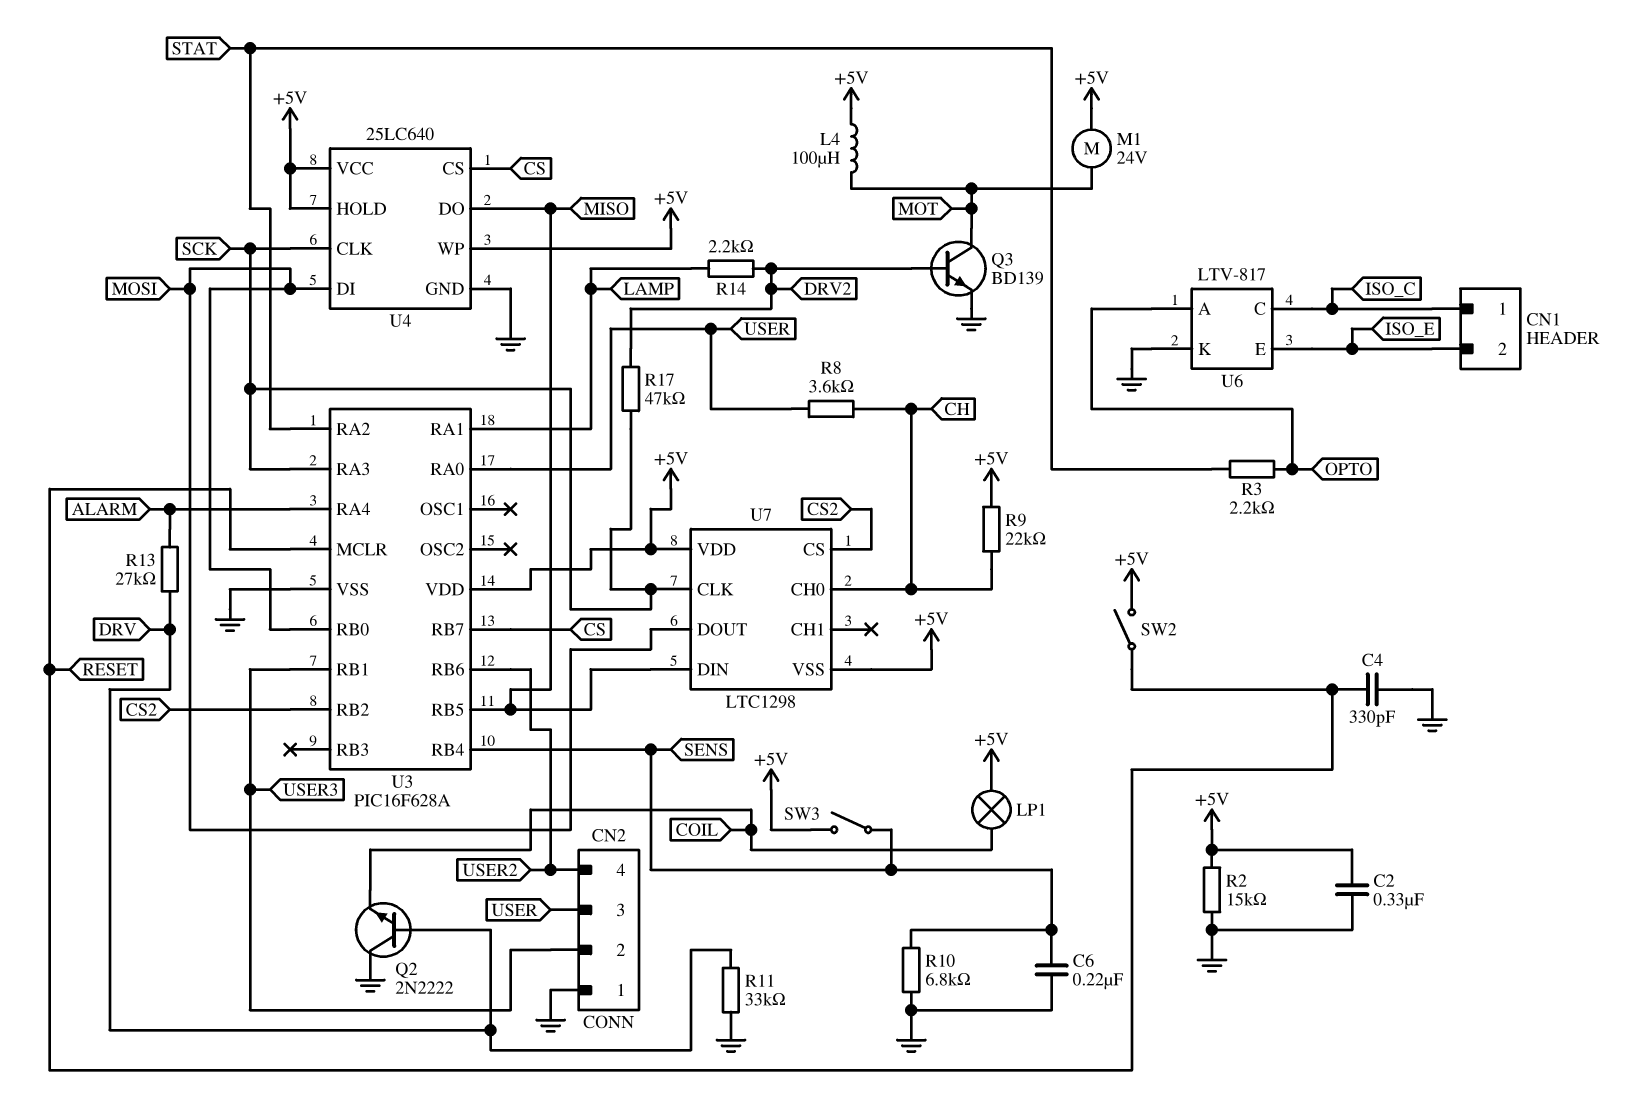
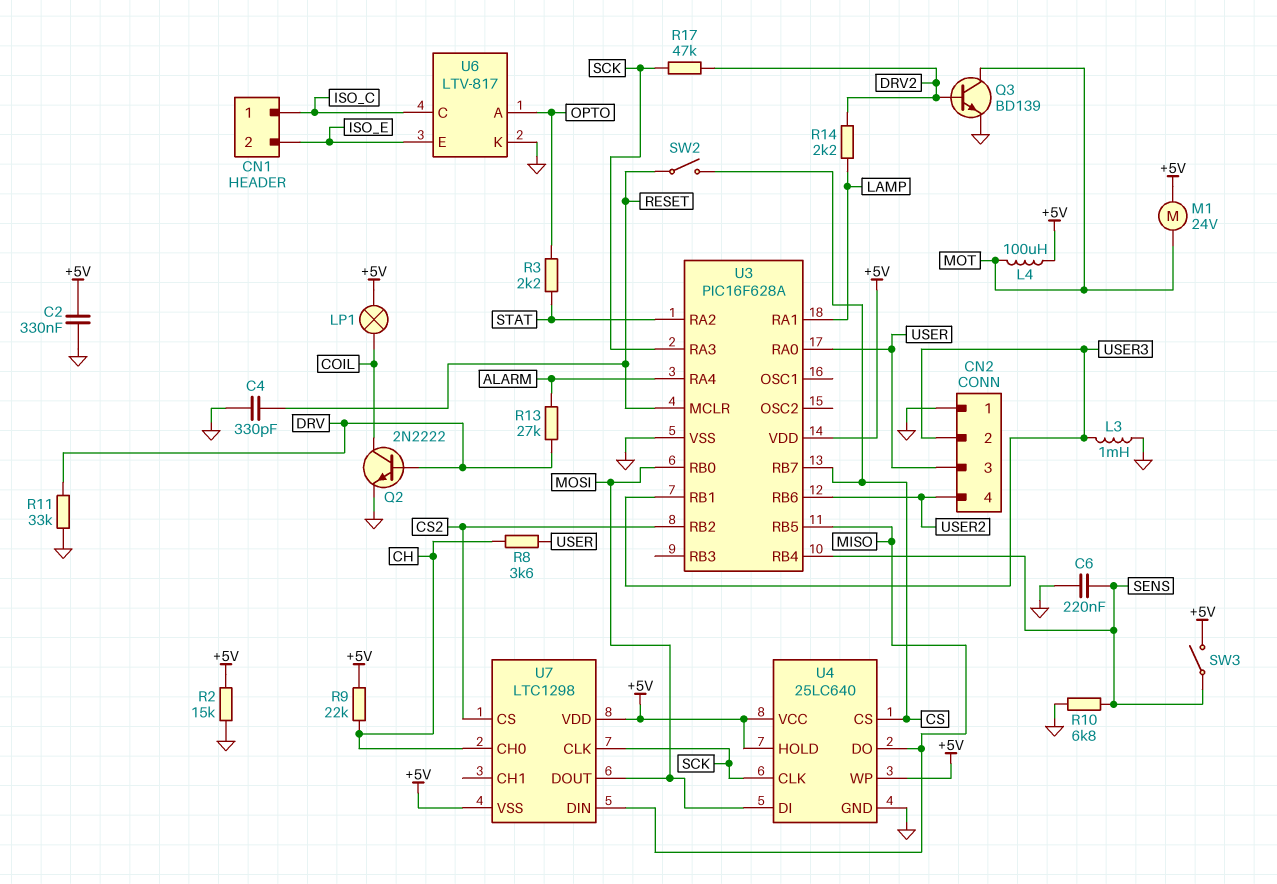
L3: none -> 1mH (GND, USER3)
Q2: NPN 2N2222 (B DRV, C GND, E COIL) -> NPN 2N2222 (B DRV, C COIL, E GND)
SW2: switch (+5V, RESET) -> switch (CS, RESET)

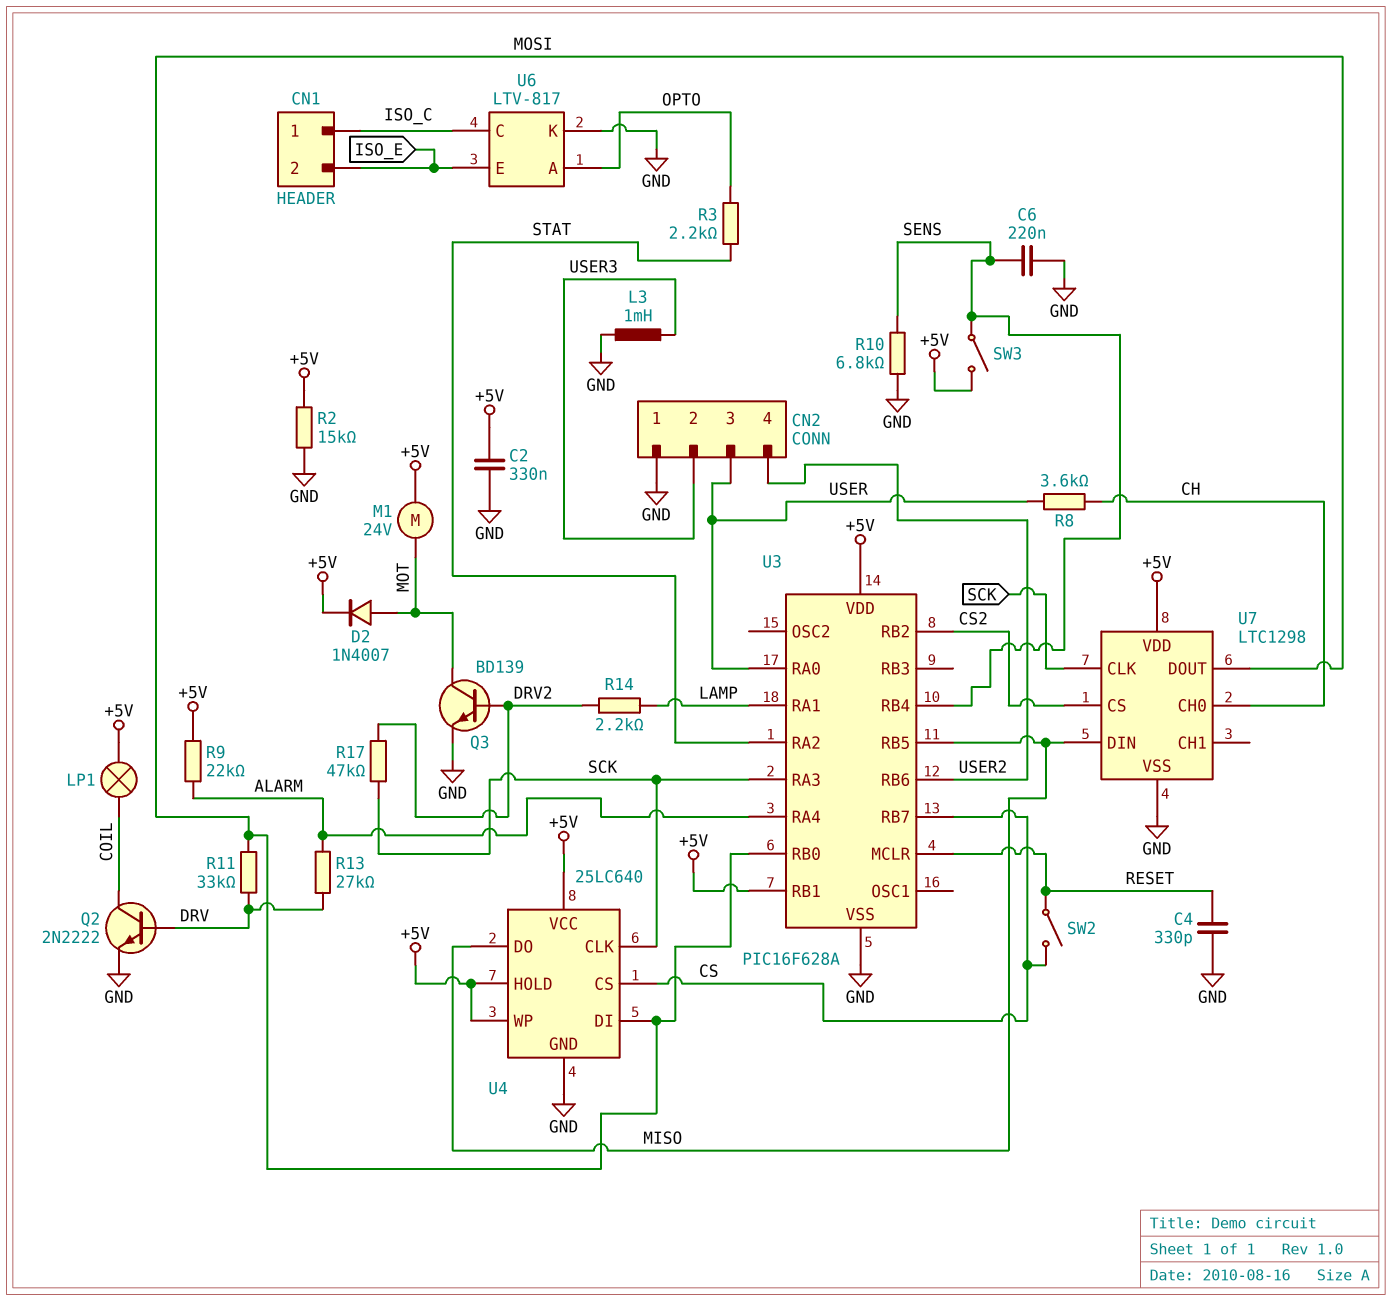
D2: none -> diode 1N4007 (A MOT, K +5V)
L4: 100uH (+5V, MOT) -> none
R9: 22k (+5V, CH) -> 22k (+5V, ALARM)
R11: 33k (DRV, GND) -> 33k (DRV, MOSI)
U3 pin RB1: USER3 -> +5V
U7 pin VSS: +5V -> GND

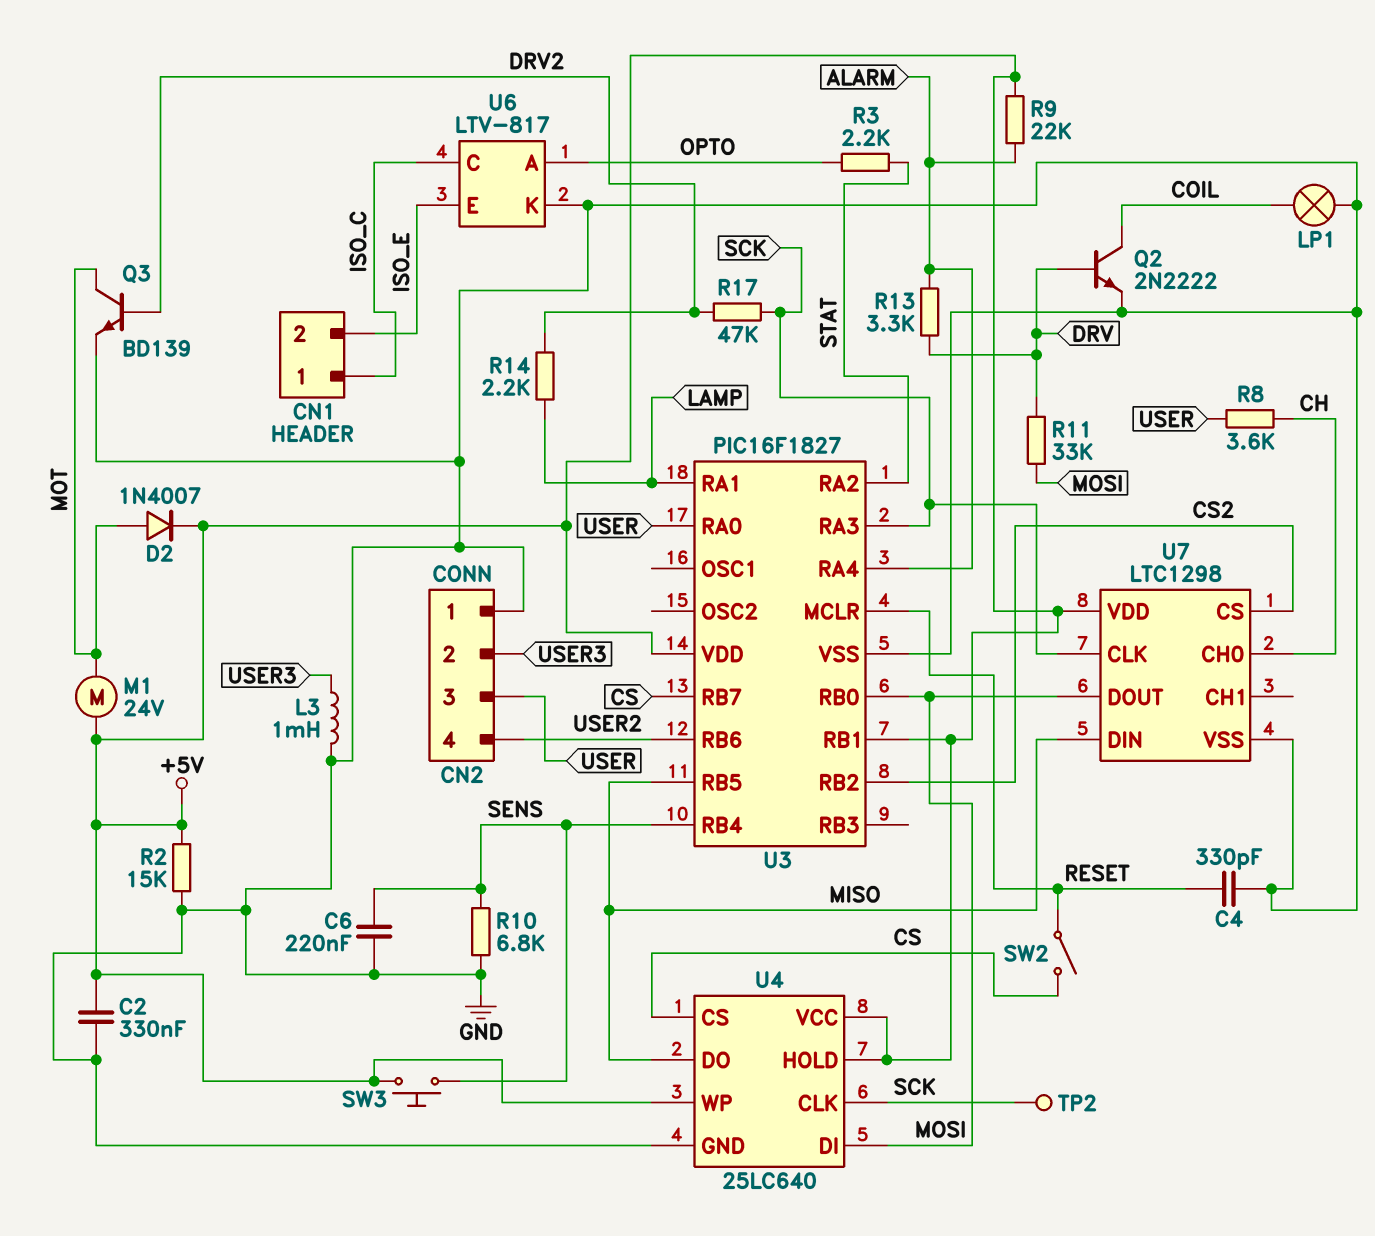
LP1: lamp (+5V, COIL) -> lamp (COIL, GND)
R13: 27k (ALARM, DRV) -> 3.3k (ALARM, DRV)
SW3: switch (+5V, SENS) -> button (+5V, SENS)
TP2: none -> test point (SCK)
U3: PIC16F628A -> PIC16F1827

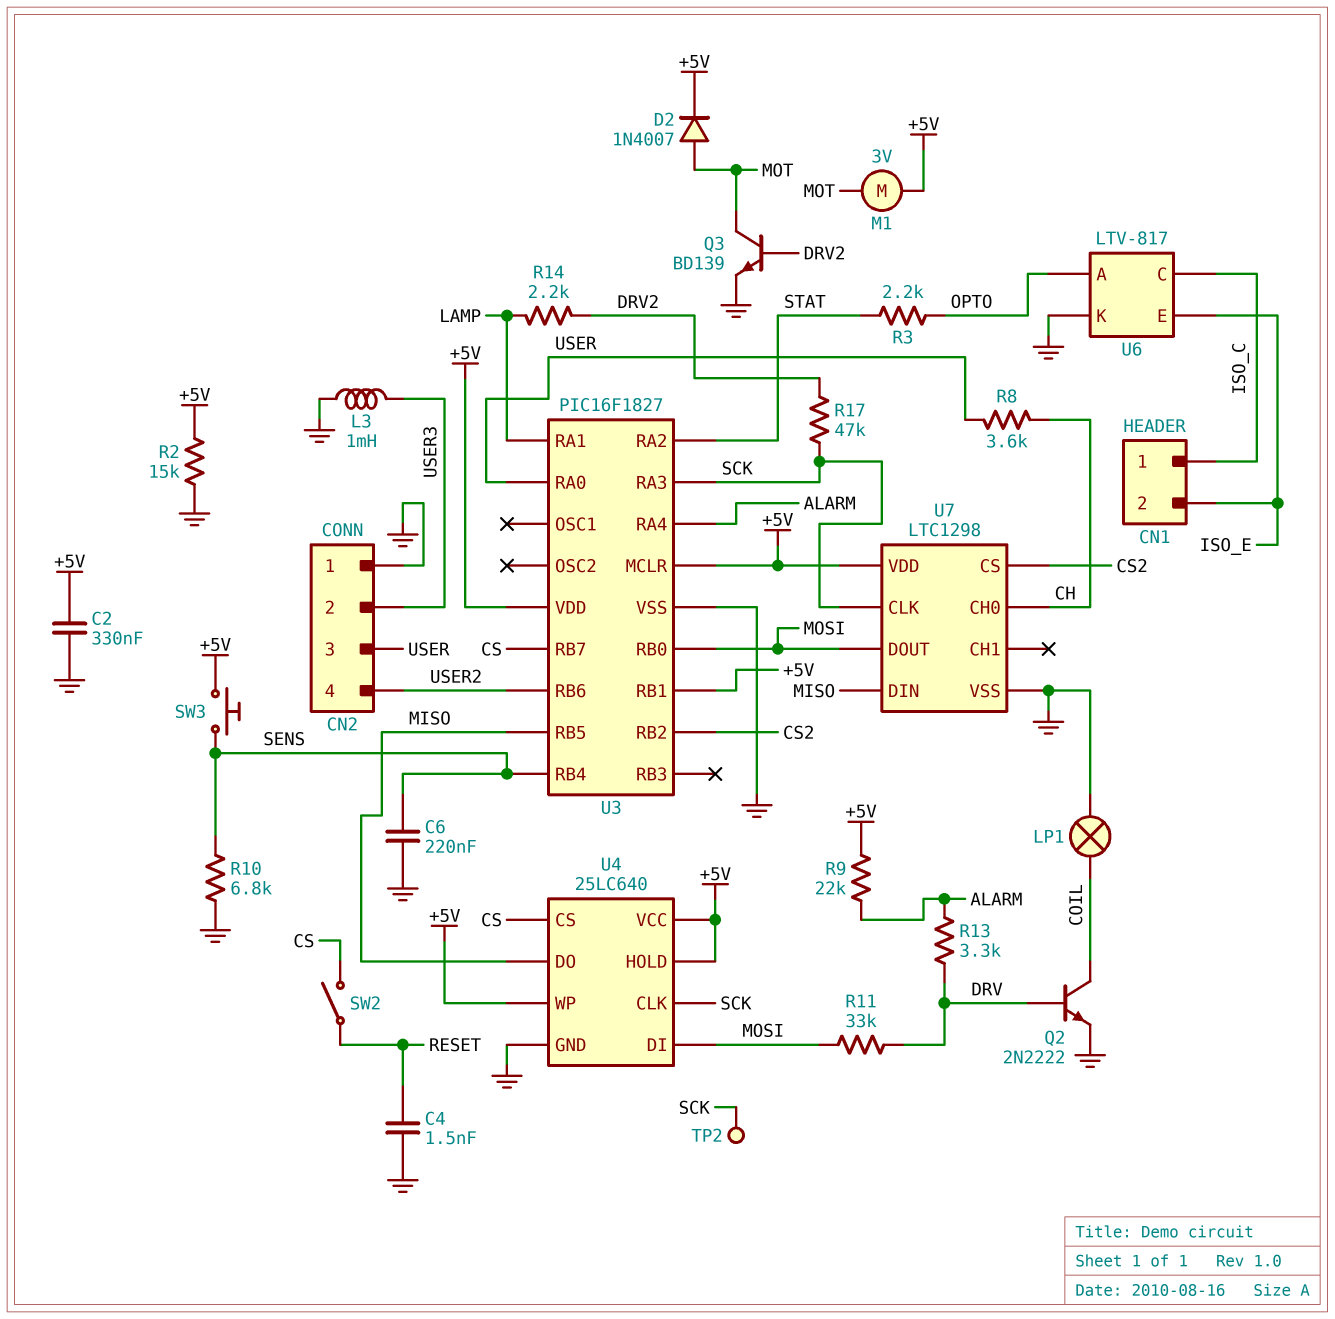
C4: 330pF (GND, RESET) -> 1.5nF (GND, RESET)
M1: motor 24V (+5V, MOT) -> motor 3V (+5V, MOT)
U3 pin MCLR: RESET -> +5V

